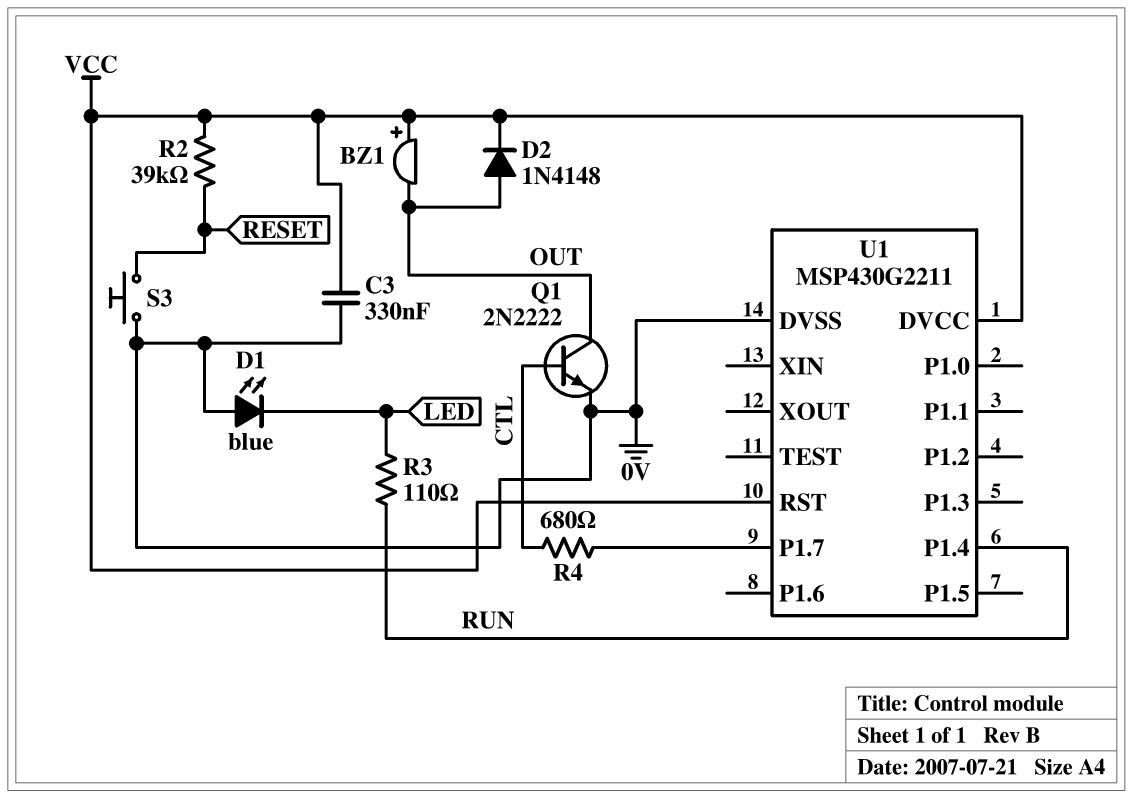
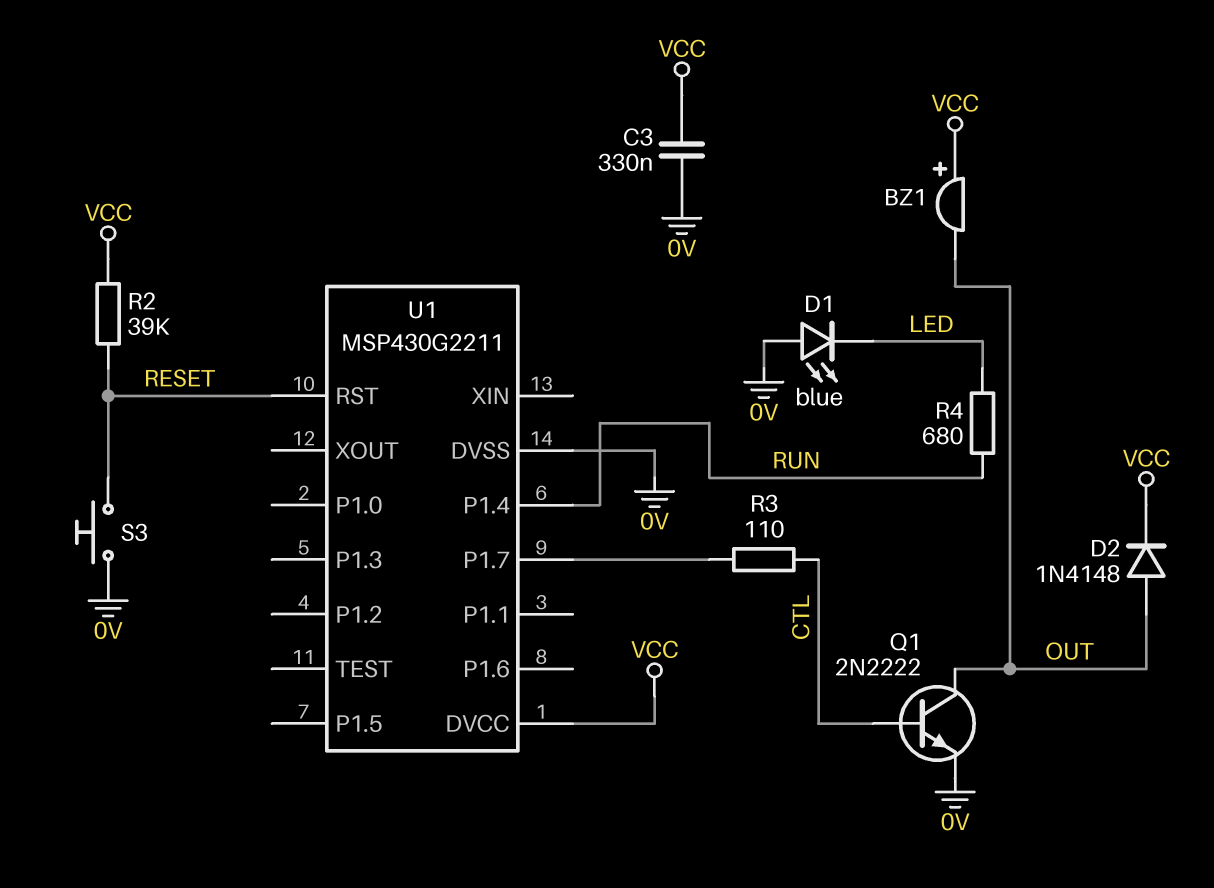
R3: 110 (LED, RUN) -> 110 (CTL, U1/P1.7)
R4: 680 (CTL, U1/P1.7) -> 680 (LED, RUN)
U1 pin RST: VCC -> RESET

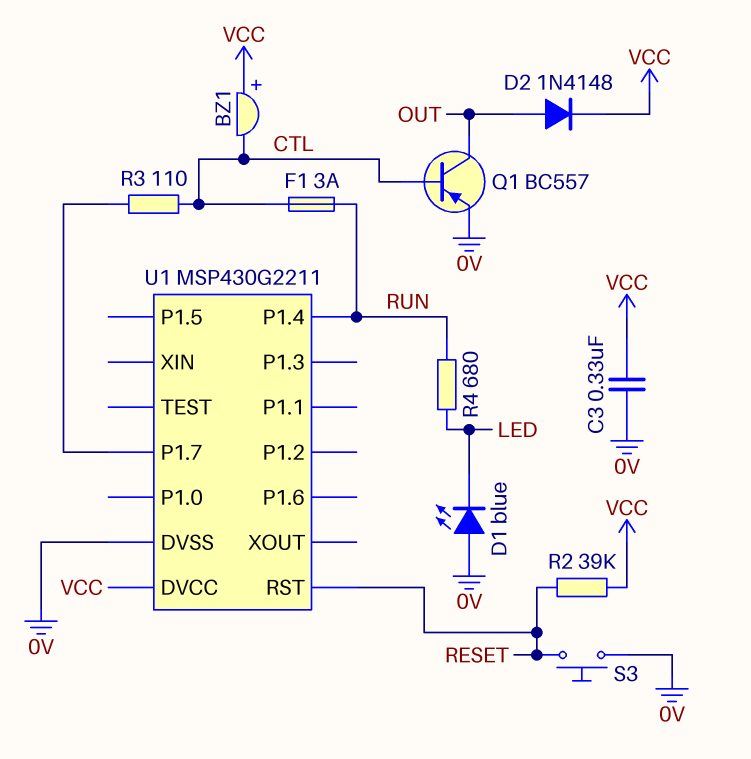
BZ1: buzzer (plus VCC, minus OUT) -> buzzer (plus VCC, minus CTL)
F1: none -> 3A (CTL, RUN)
Q1: NPN 2N2222 (B CTL, C OUT, E 0V) -> PNP BC557 (B CTL, C OUT, E 0V)

